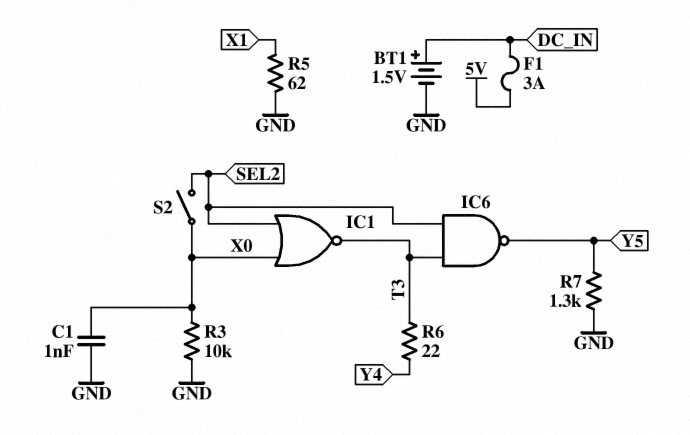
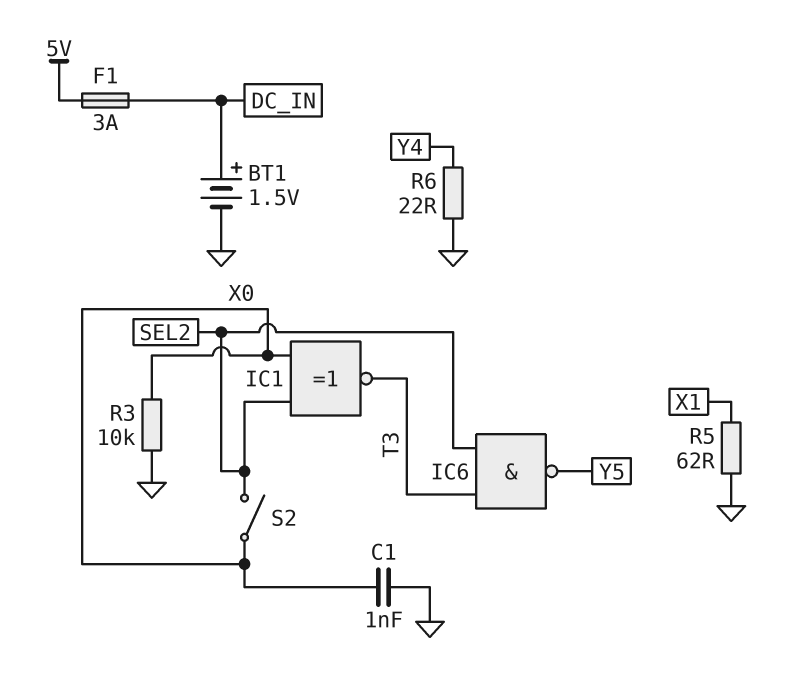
IC1: NOR (in SEL2, in X0, out T3) -> XNOR (in SEL2, in X0, out T3)
R6: 22 (T3, Y4) -> 22 (GND, Y4)
R7: 1.3k (GND, Y5) -> none

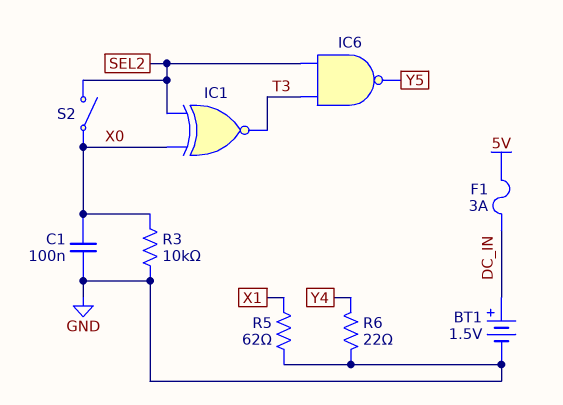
C1: 1nF (GND, X0) -> 100nF (GND, X0)

